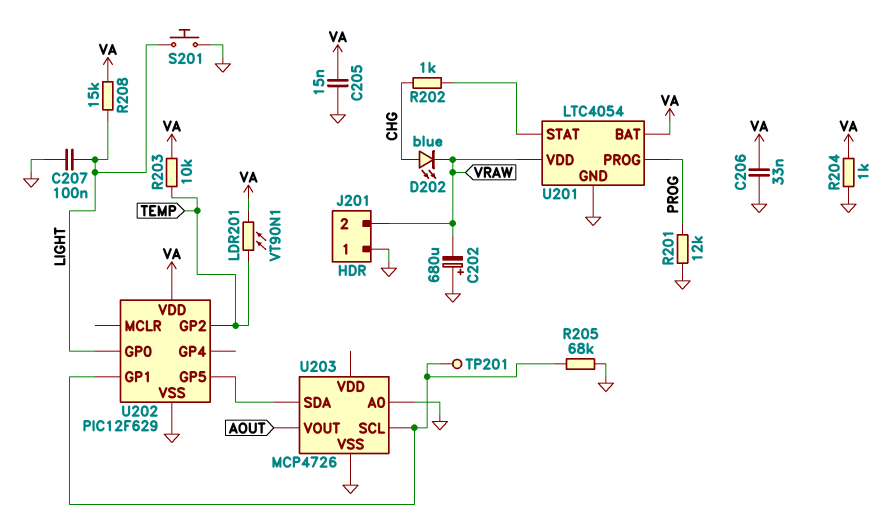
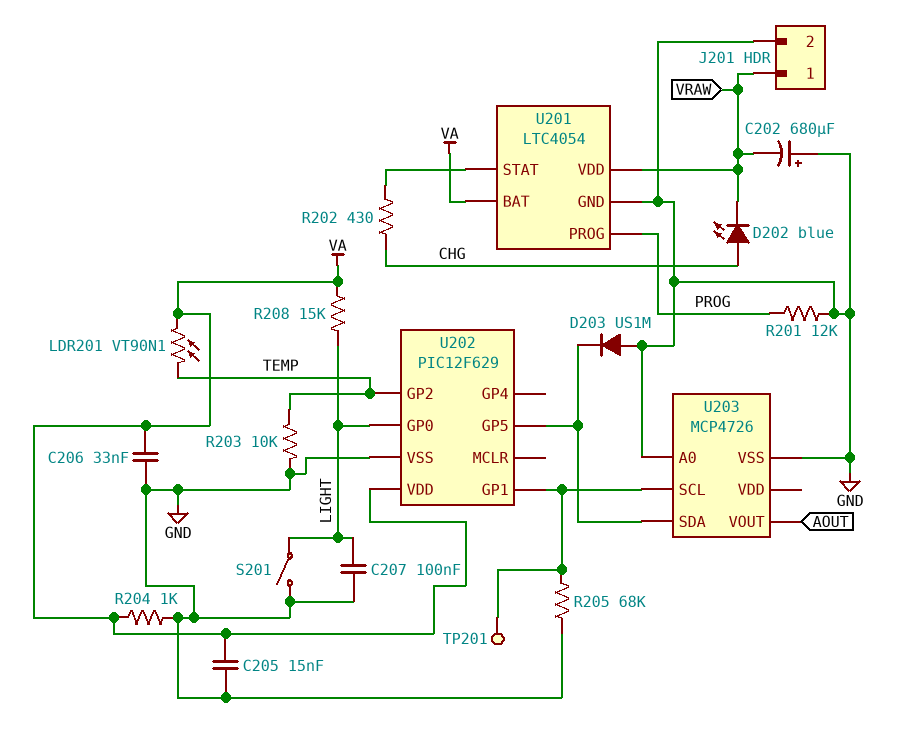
D203: none -> diode US1M (A GND, K U202/GP5)
J201 pin 1: GND -> VRAW
J201 pin 2: VRAW -> GND
R202: 1k (CHG, U201/STAT) -> 430 (CHG, U201/STAT)
R203: 10k (TEMP, VA) -> 10k (GND, TEMP)
S201: button (GND, LIGHT) -> switch (GND, LIGHT)

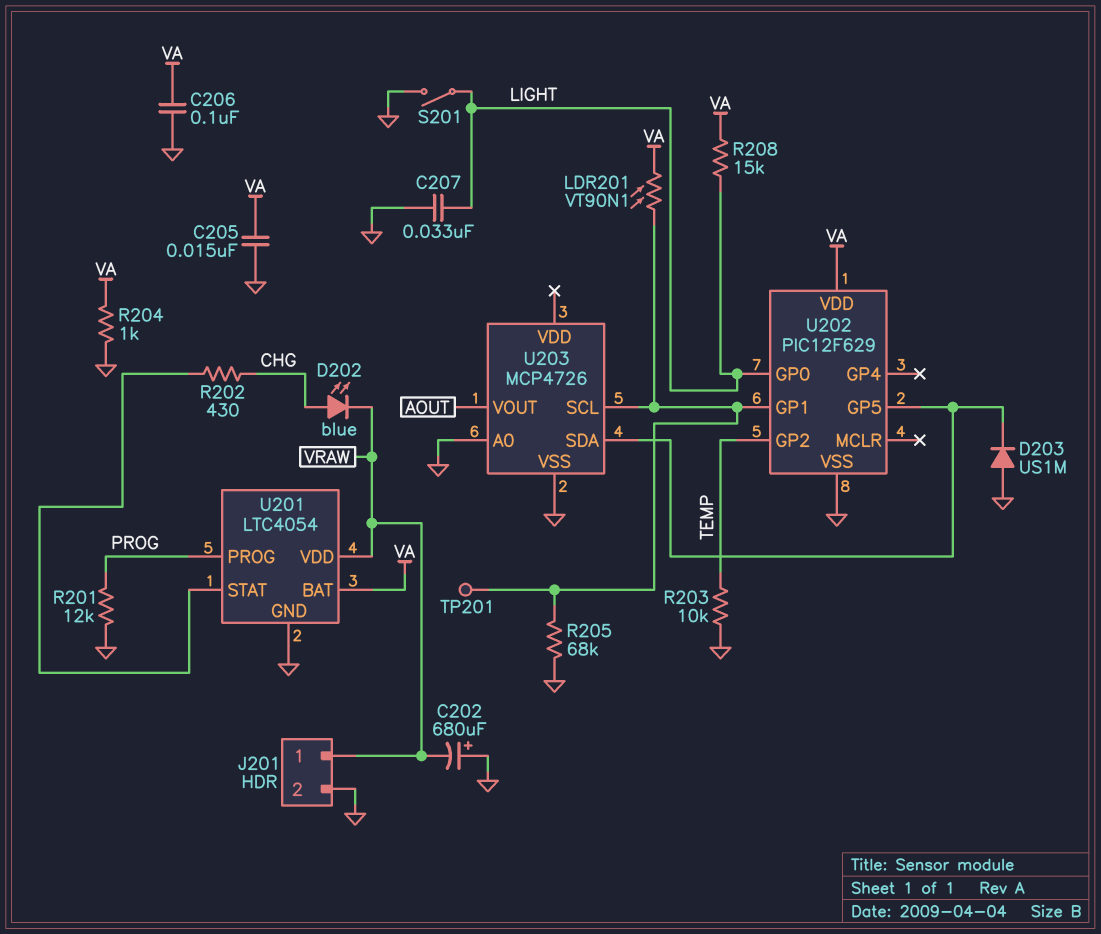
C206: 33nF (GND, VA) -> 100nF (GND, VA)
C207: 100nF (GND, LIGHT) -> 33nF (GND, LIGHT)
LDR201: VT90N1 (TEMP, VA) -> VT90N1 (U202/GP1, VA)

